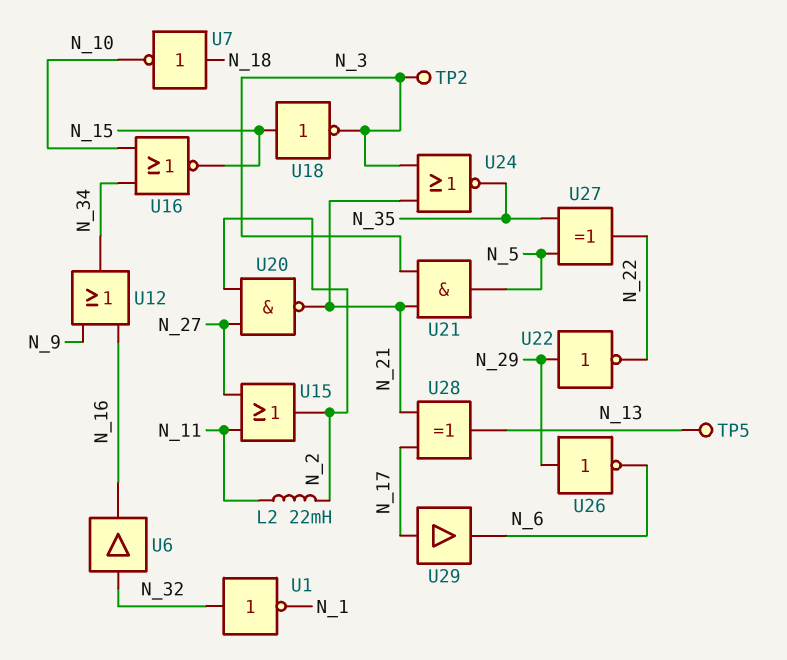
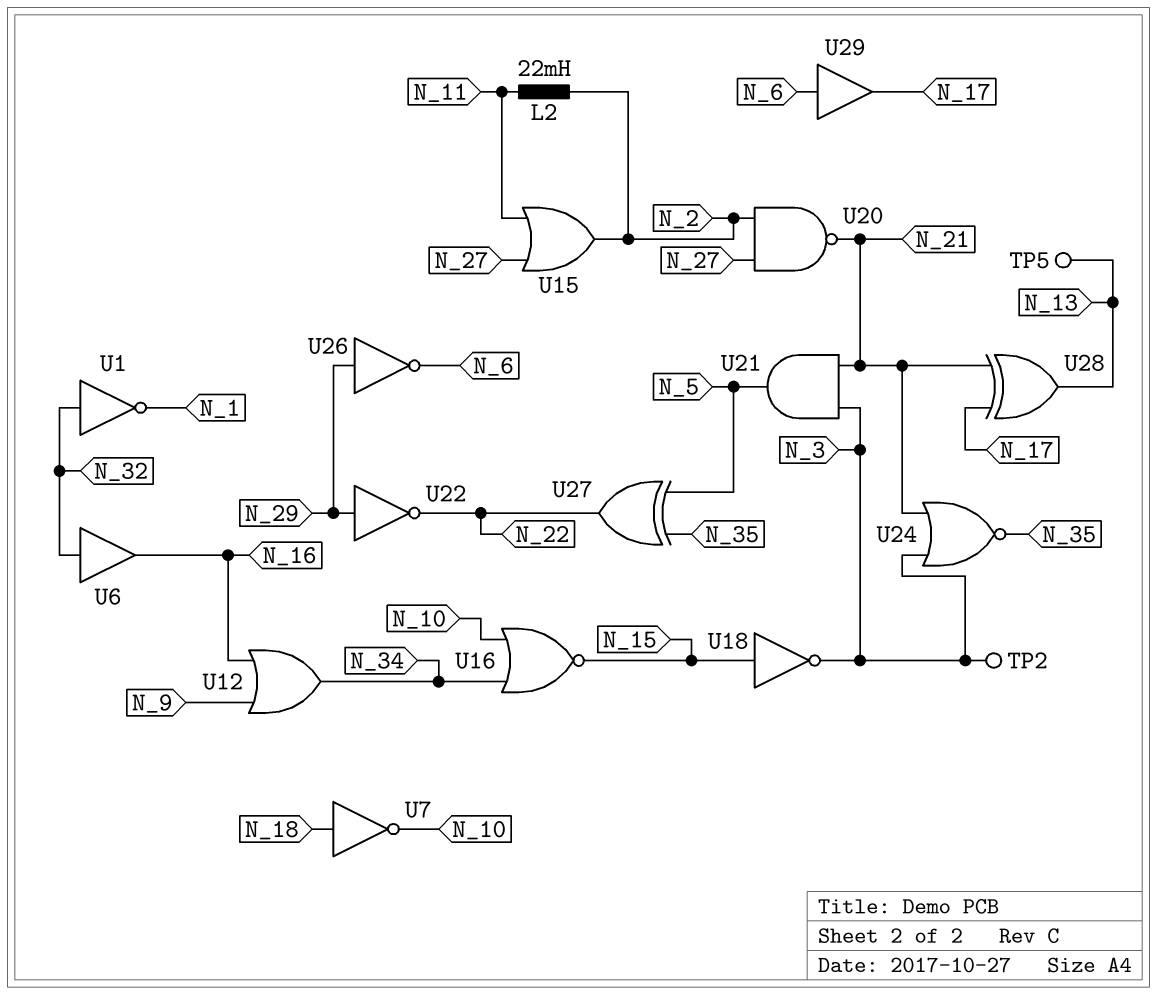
U29: buffer (in N_17, out N_6) -> buffer (in N_6, out N_17)

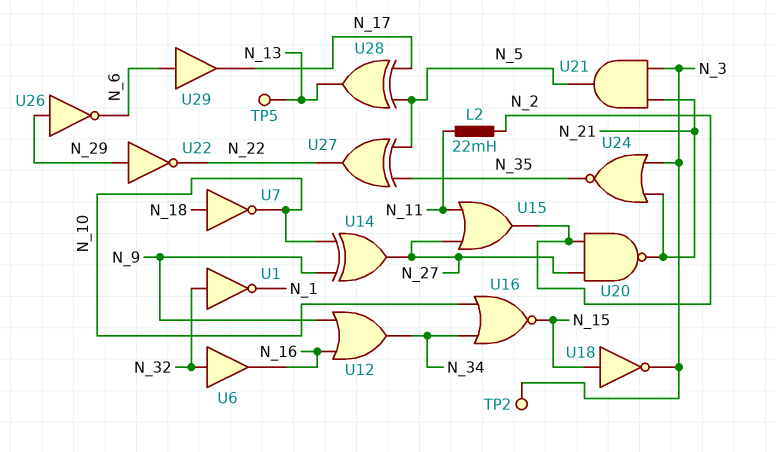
U14: none -> XOR (in N_9, in N_10, out N_27)
U28: XOR (in N_17, in N_21, out N_13) -> XOR (in N_5, in N_17, out N_13)

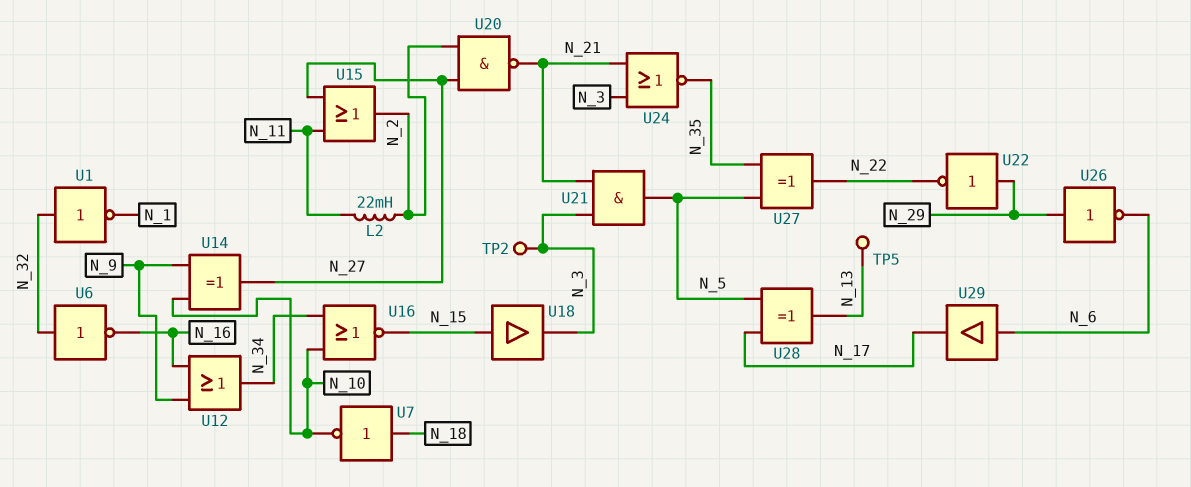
U6: buffer (in N_32, out N_16) -> NOT (in N_32, out N_16)
U18: NOT (in N_15, out N_3) -> buffer (in N_15, out N_3)

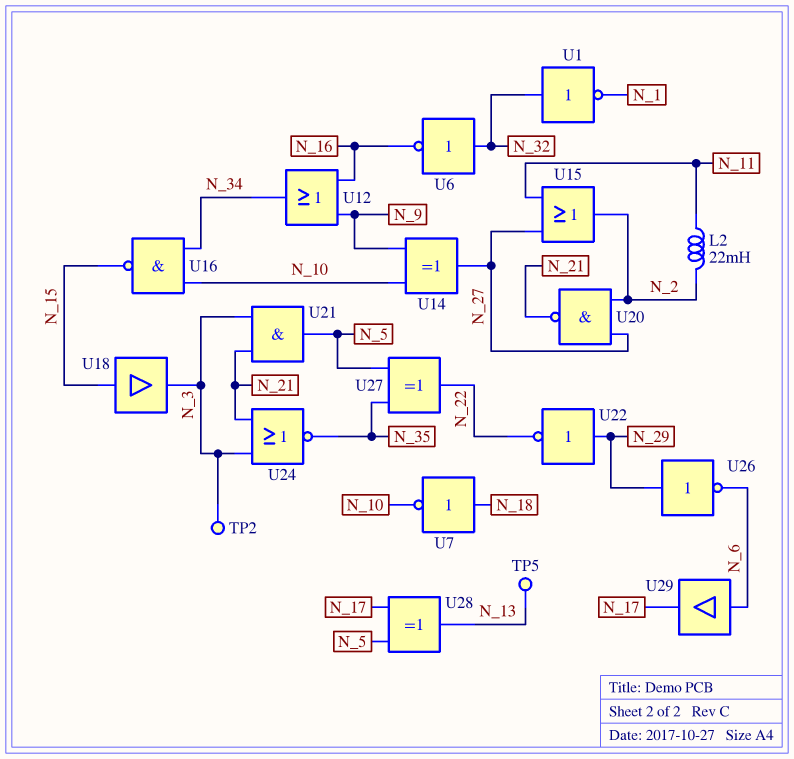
U16: NOR (in N_10, in N_34, out N_15) -> NAND (in N_10, in N_34, out N_15)

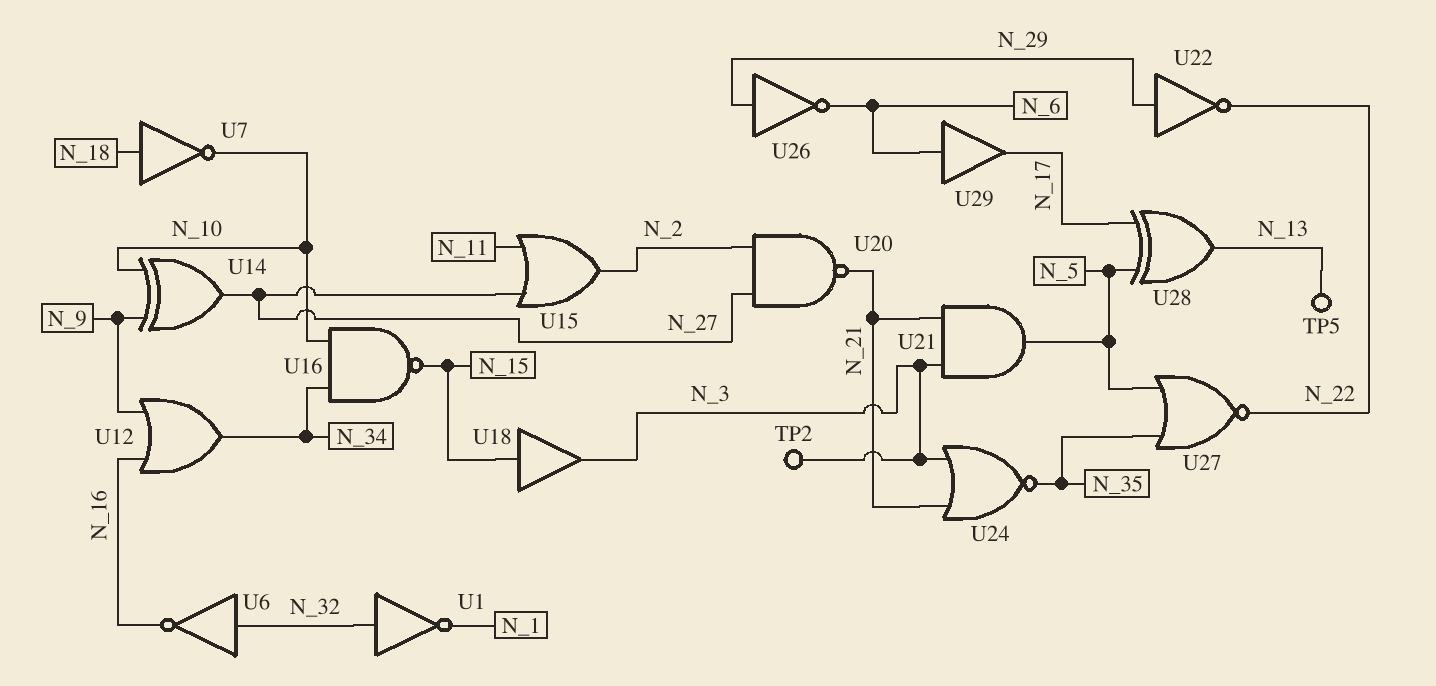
L2: 22mH (N_2, N_11) -> none
U27: XOR (in N_5, in N_35, out N_22) -> NOR (in N_5, in N_35, out N_22)

